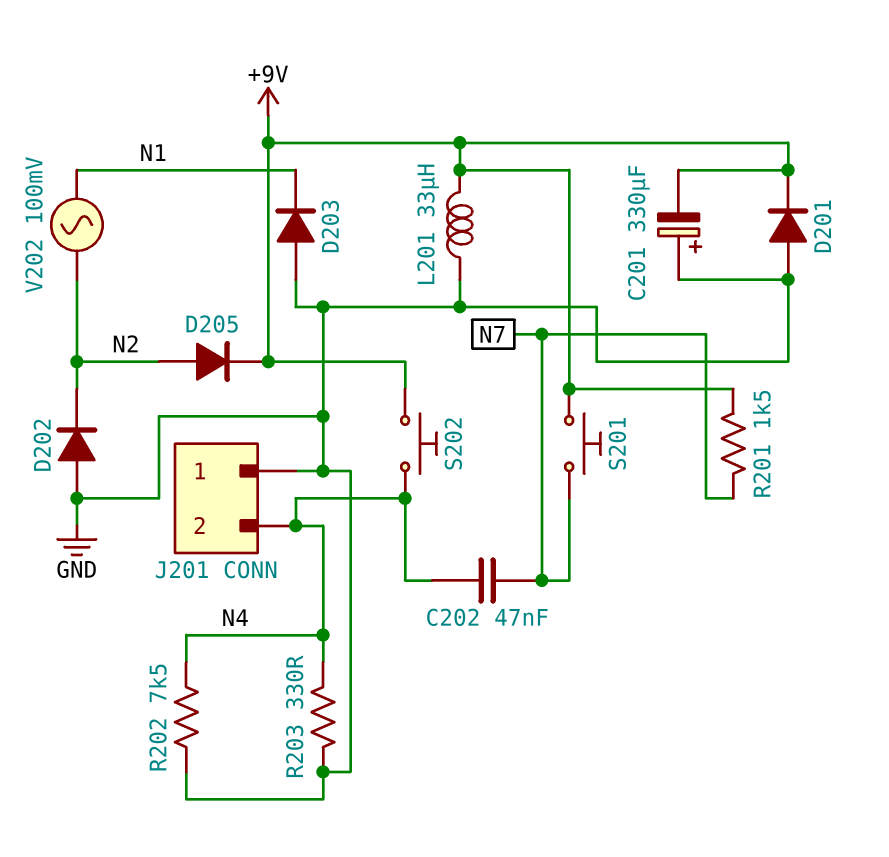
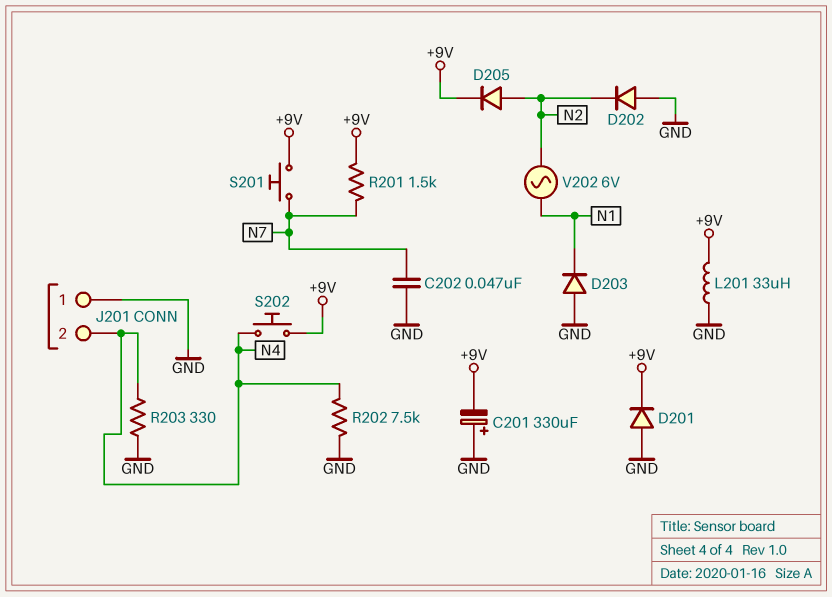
C202: 47nF (N4, N7) -> 47nF (GND, N7)
V202: AC 100mV (N1, N2) -> AC 6V (N1, N2)

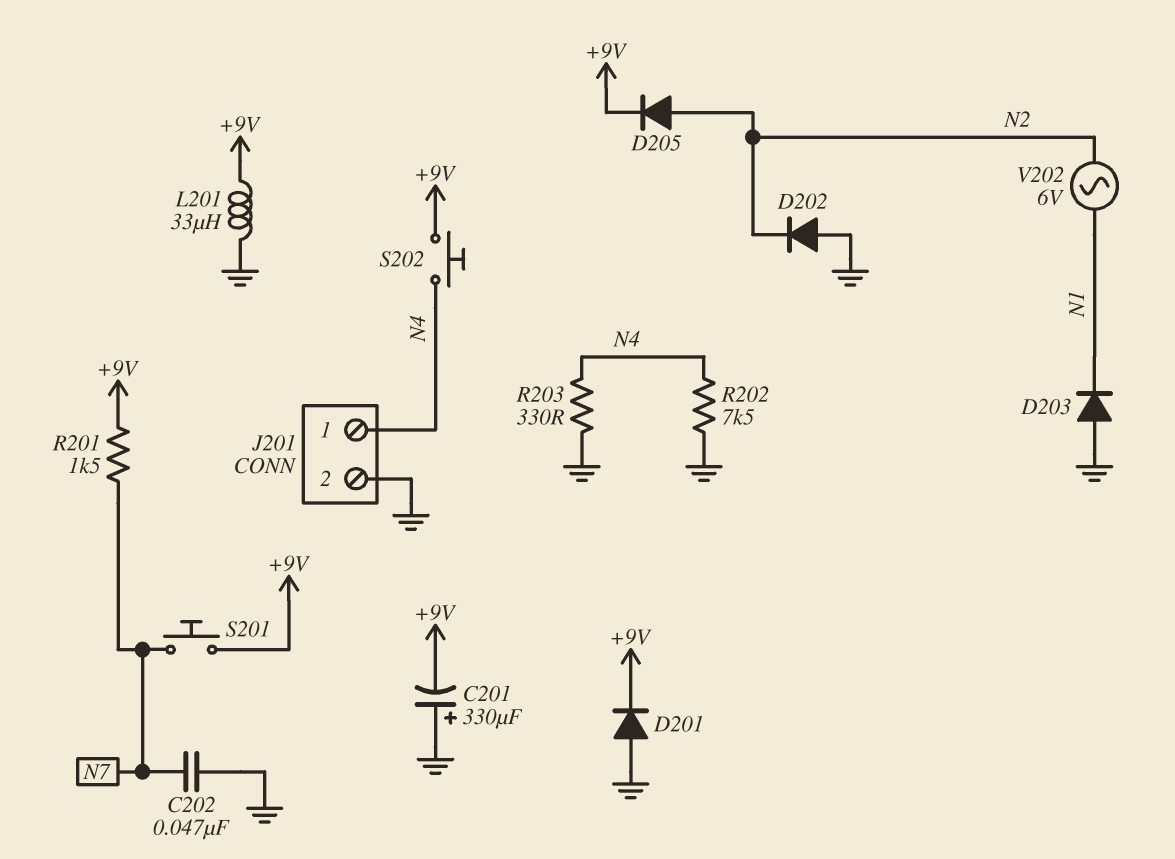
J201 pin 1: GND -> N4
J201 pin 2: N4 -> GND

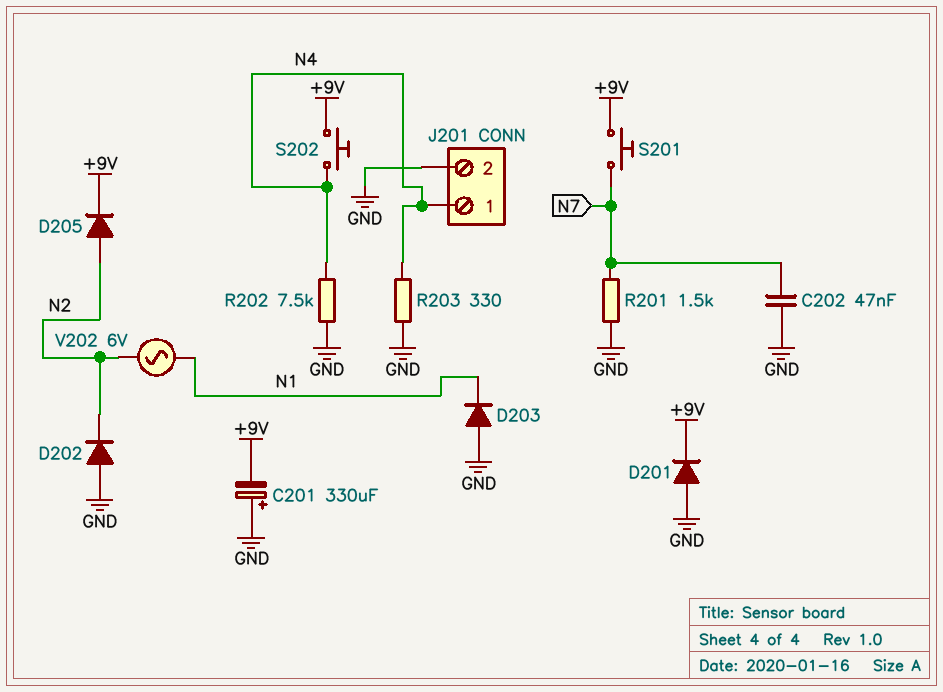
L201: 33uH (+9V, GND) -> none
R201: 1.5k (+9V, N7) -> 1.5k (GND, N7)

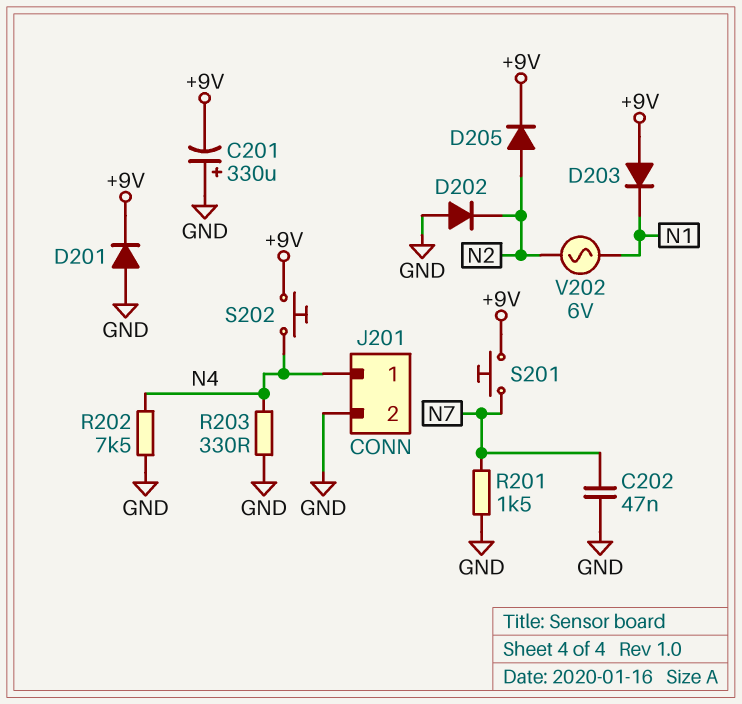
D203: diode (A GND, K N1) -> diode (A +9V, K N1)

